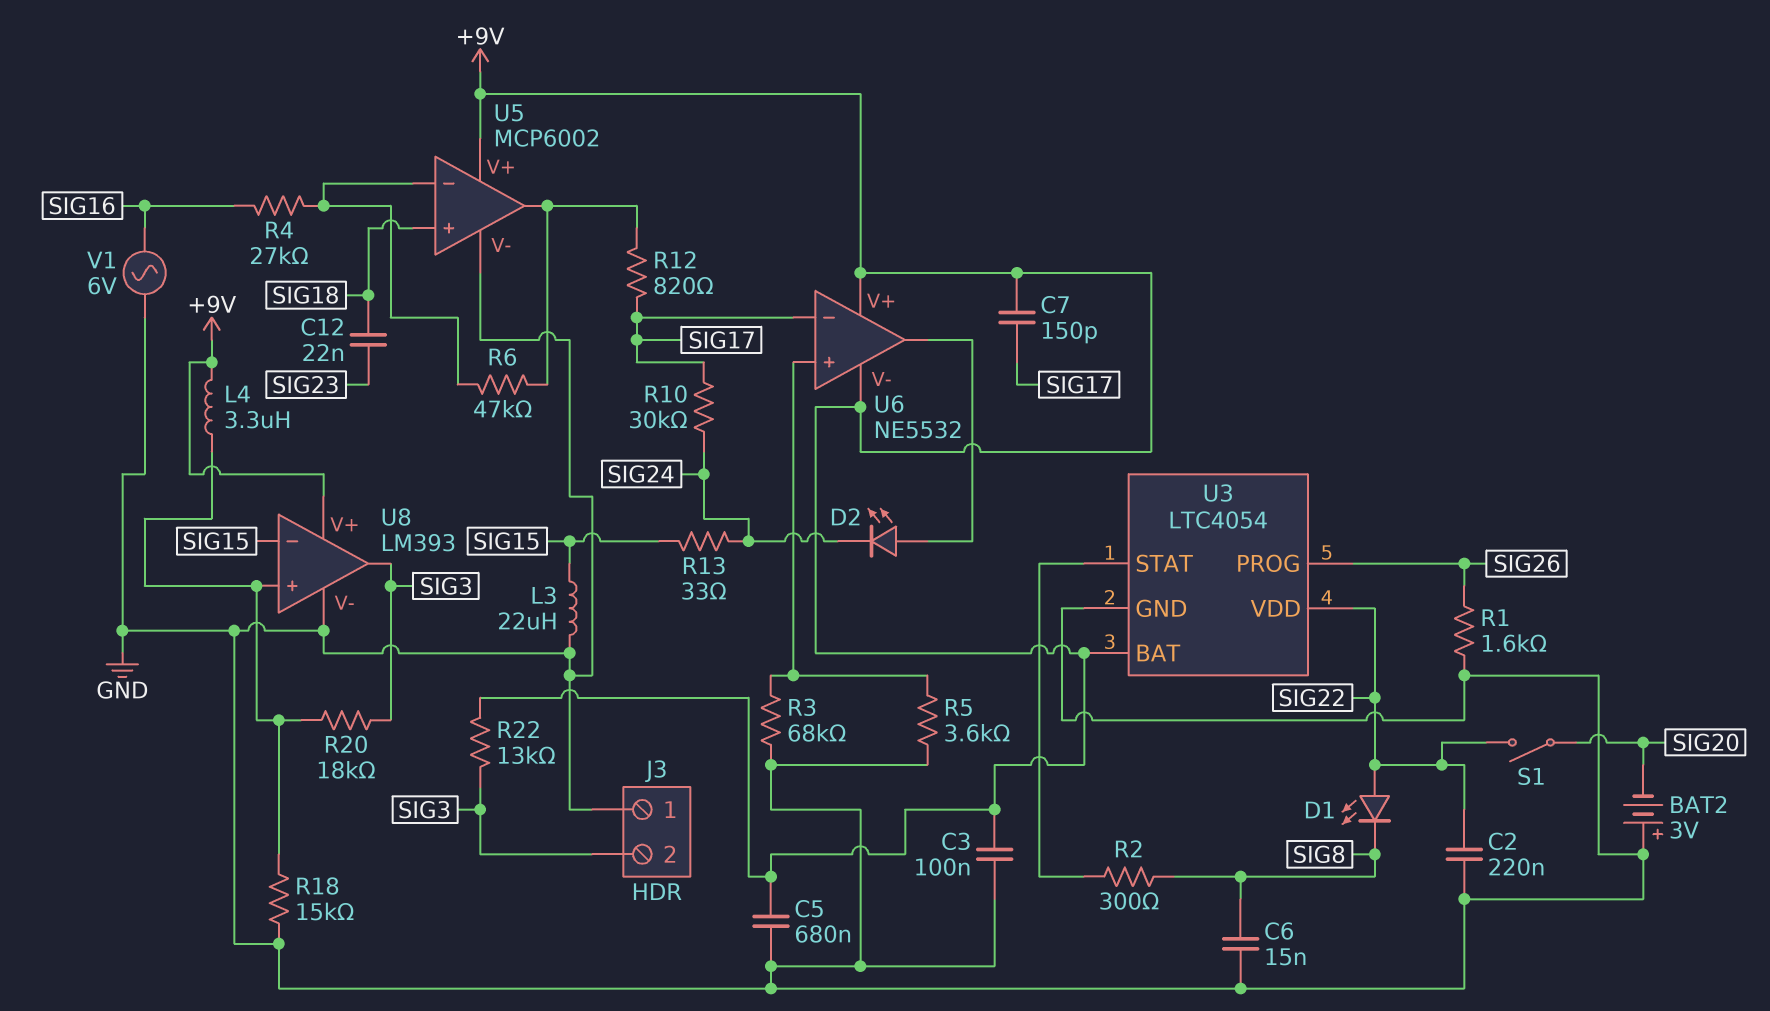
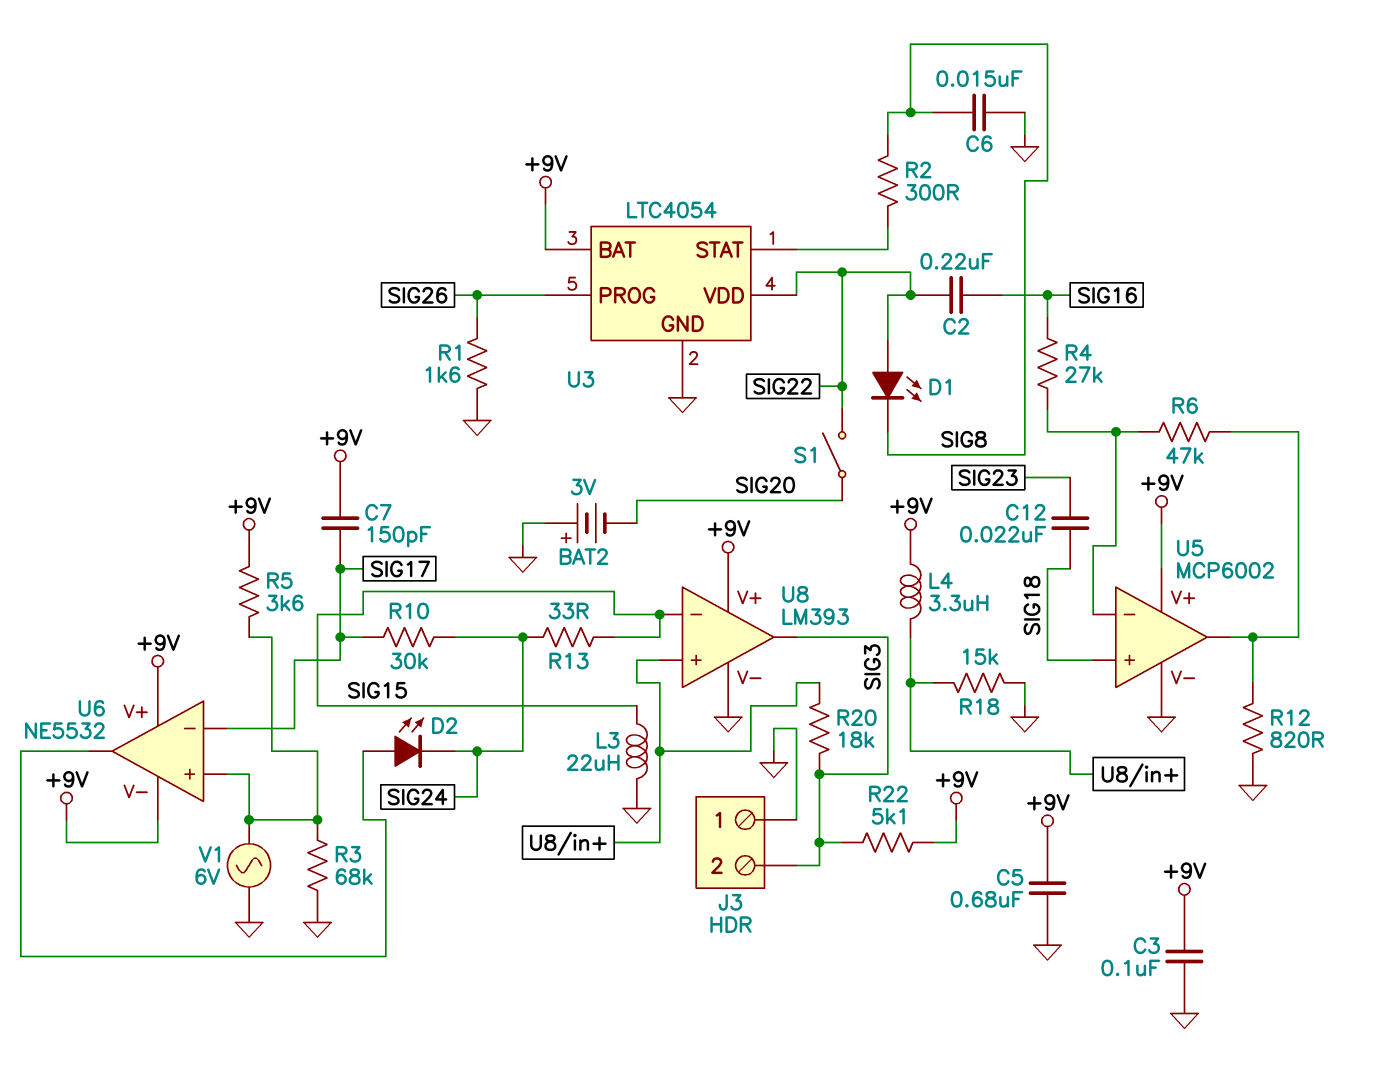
C2: 220nF (GND, SIG22) -> 220nF (SIG16, SIG22)
R5: 3.6k (GND, U6/in+) -> 3.6k (+9V, U6/in+)
R12: 820 (SIG17, U5/out) -> 820 (GND, U5/out)
R22: 13k (+9V, SIG3) -> 5.1k (+9V, SIG3)
V1: AC 6V (GND, SIG16) -> AC 6V (GND, U6/in+)

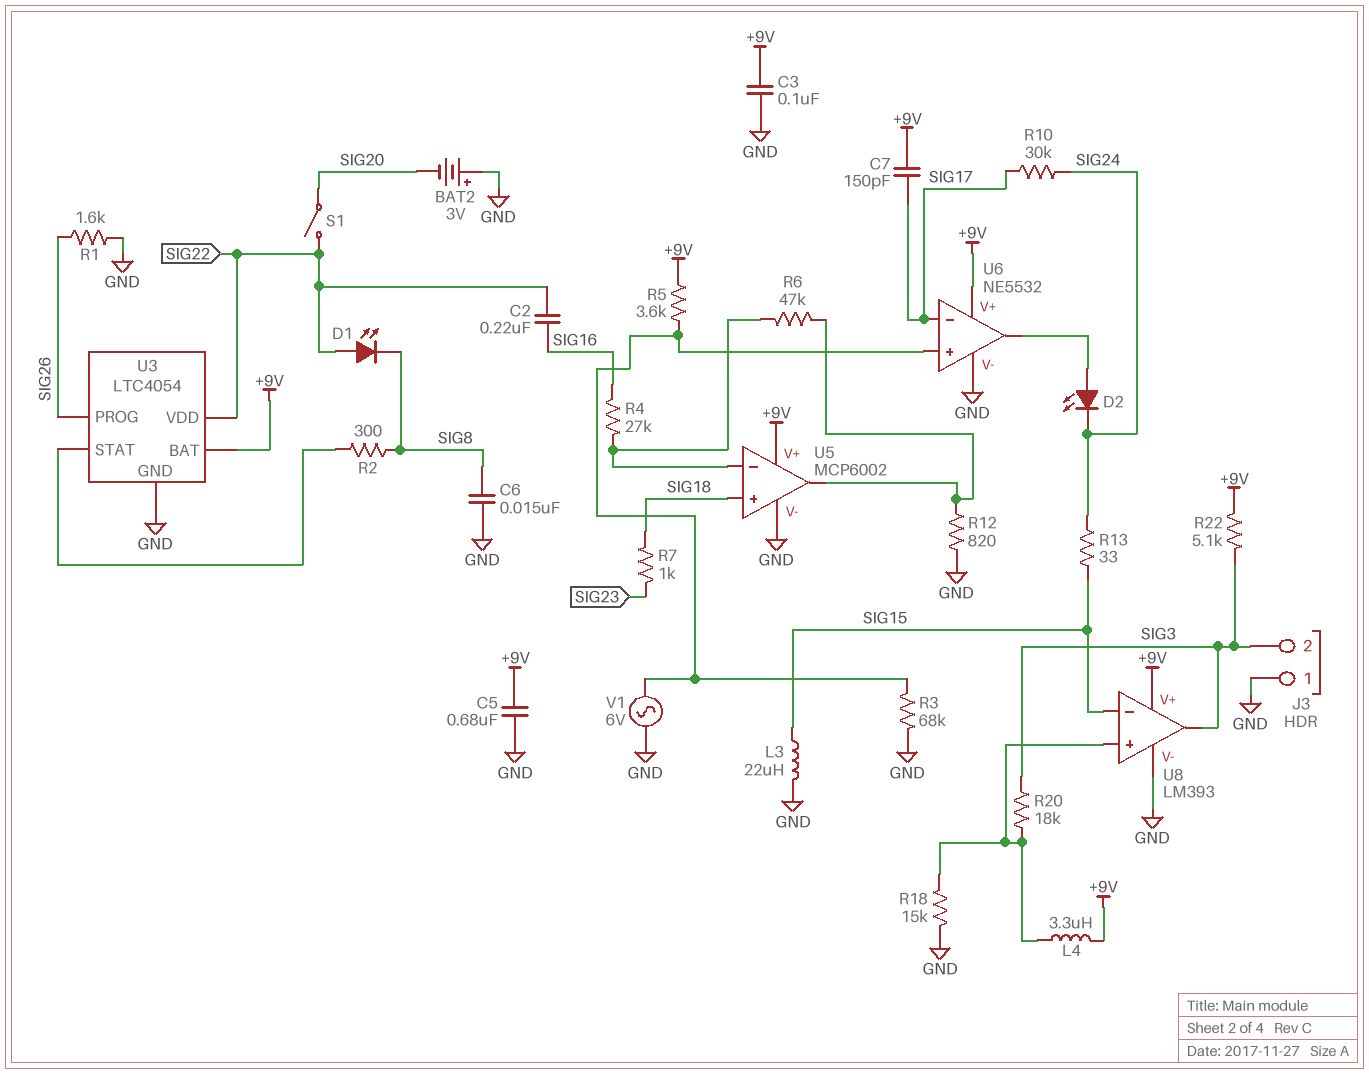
C12: 22nF (SIG18, SIG23) -> none
R7: none -> 1k (SIG18, SIG23)
U6 pin V-: +9V -> GND

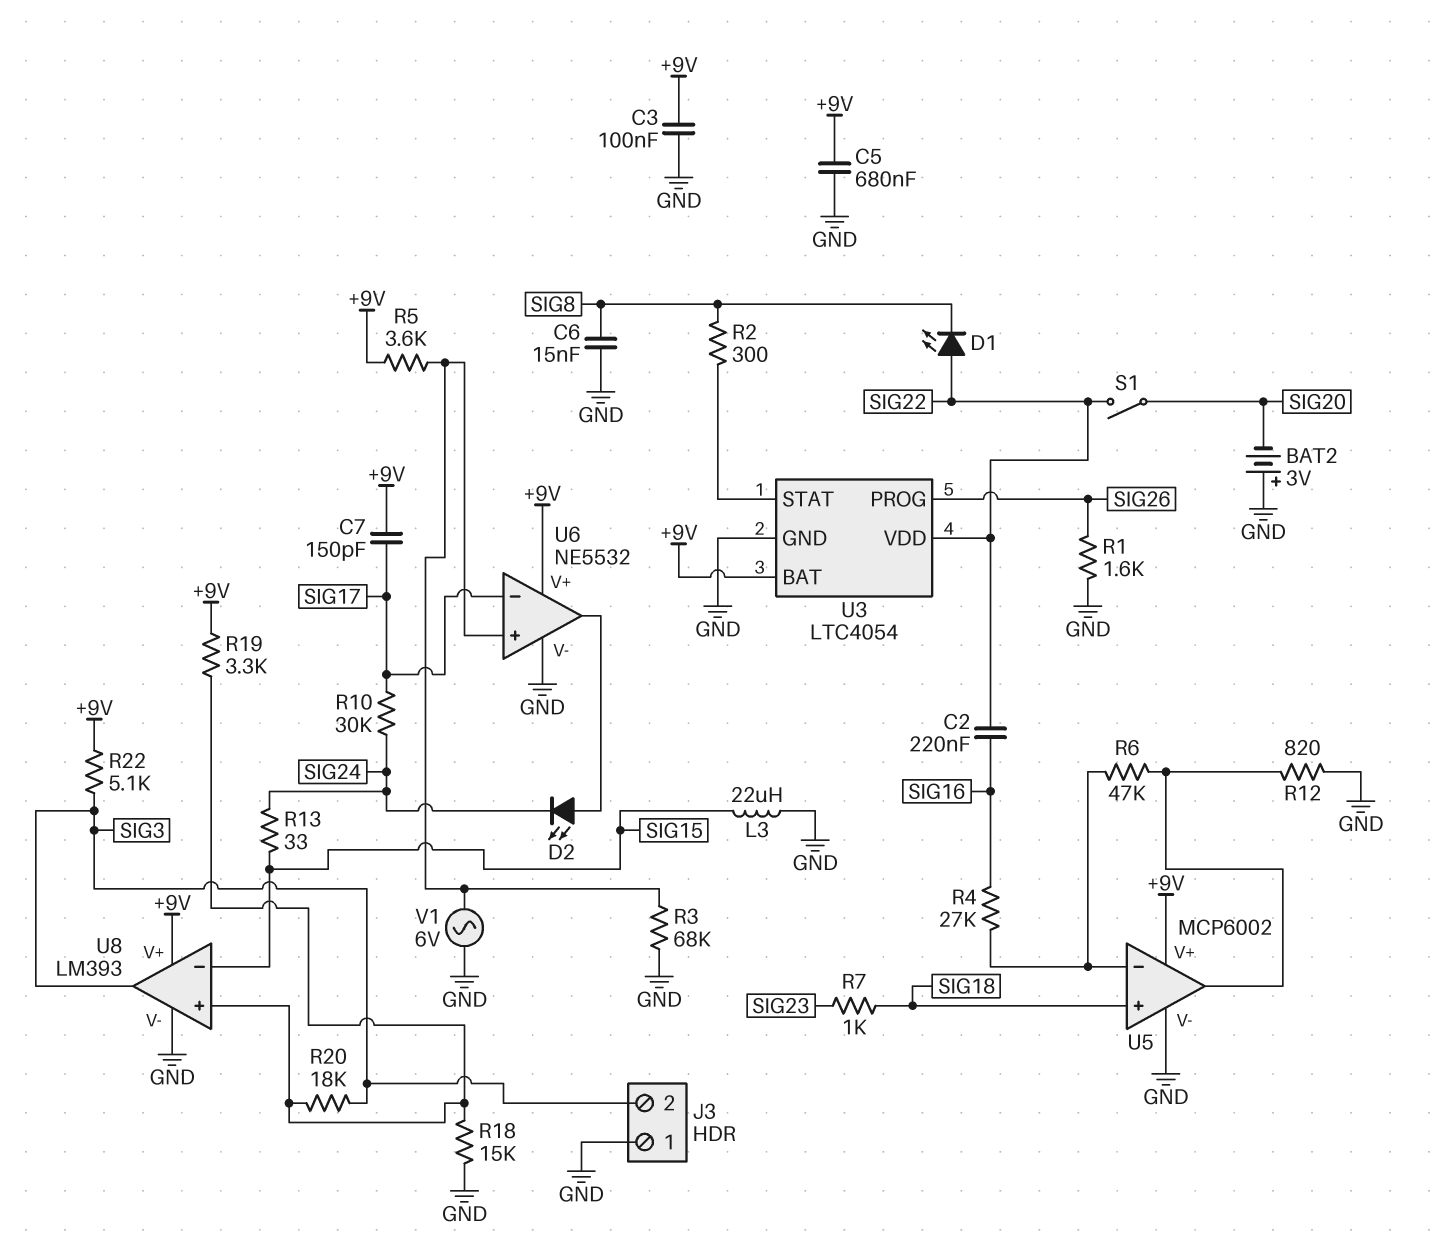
L4: 3.3uH (+9V, U8/in+) -> none
R19: none -> 3.3k (+9V, U8/in+)

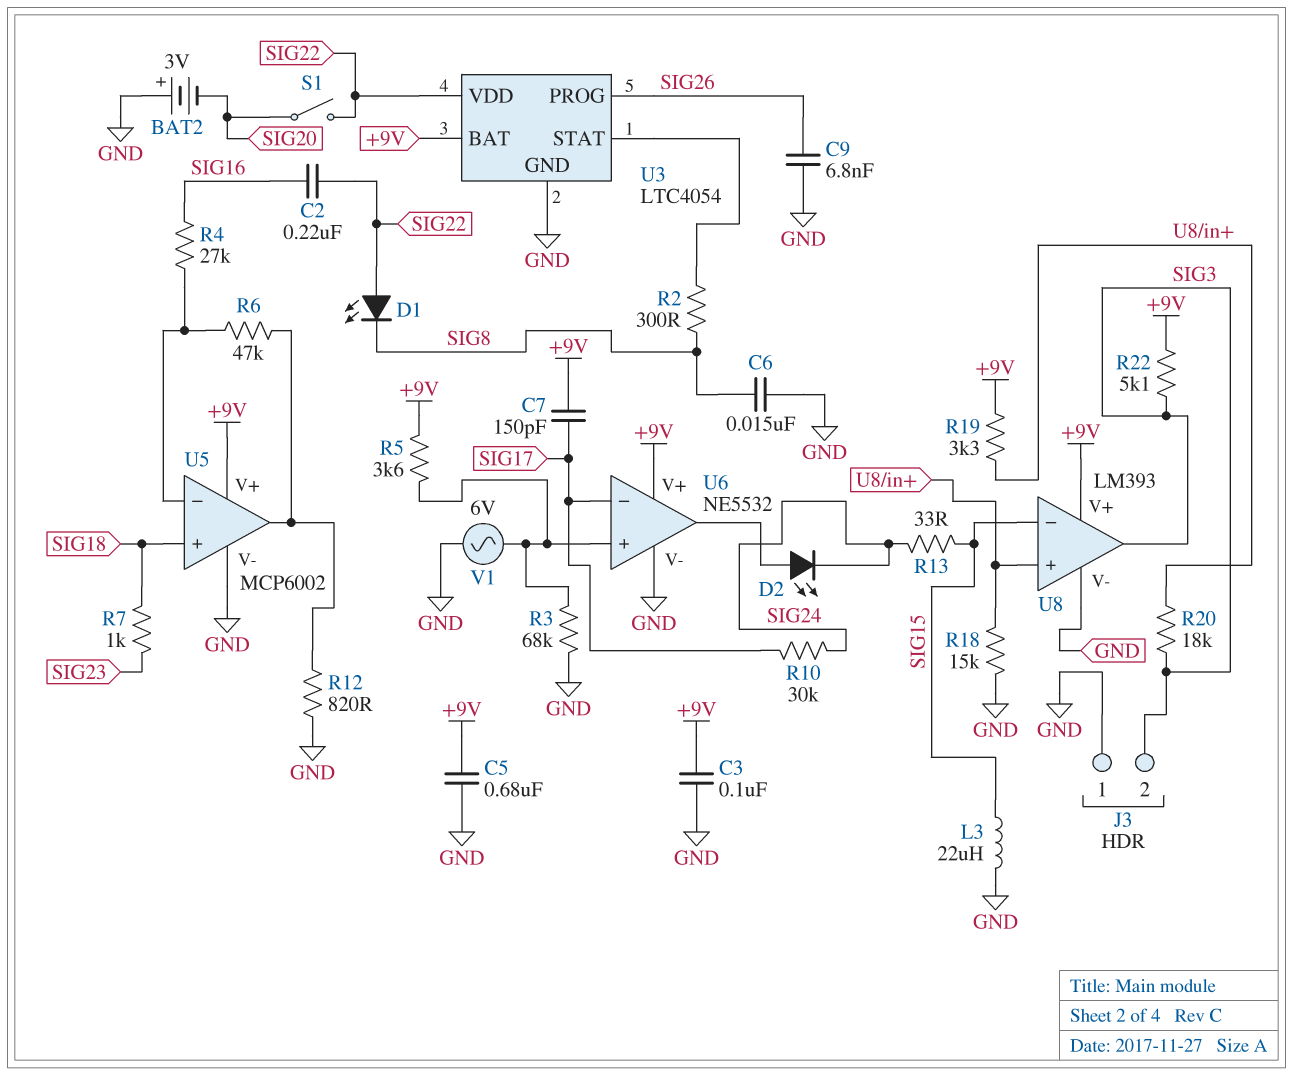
C9: none -> 6.8nF (GND, SIG26)
R1: 1.6k (GND, SIG26) -> none

